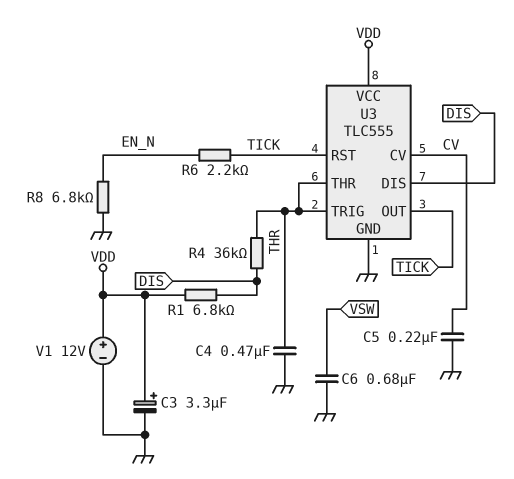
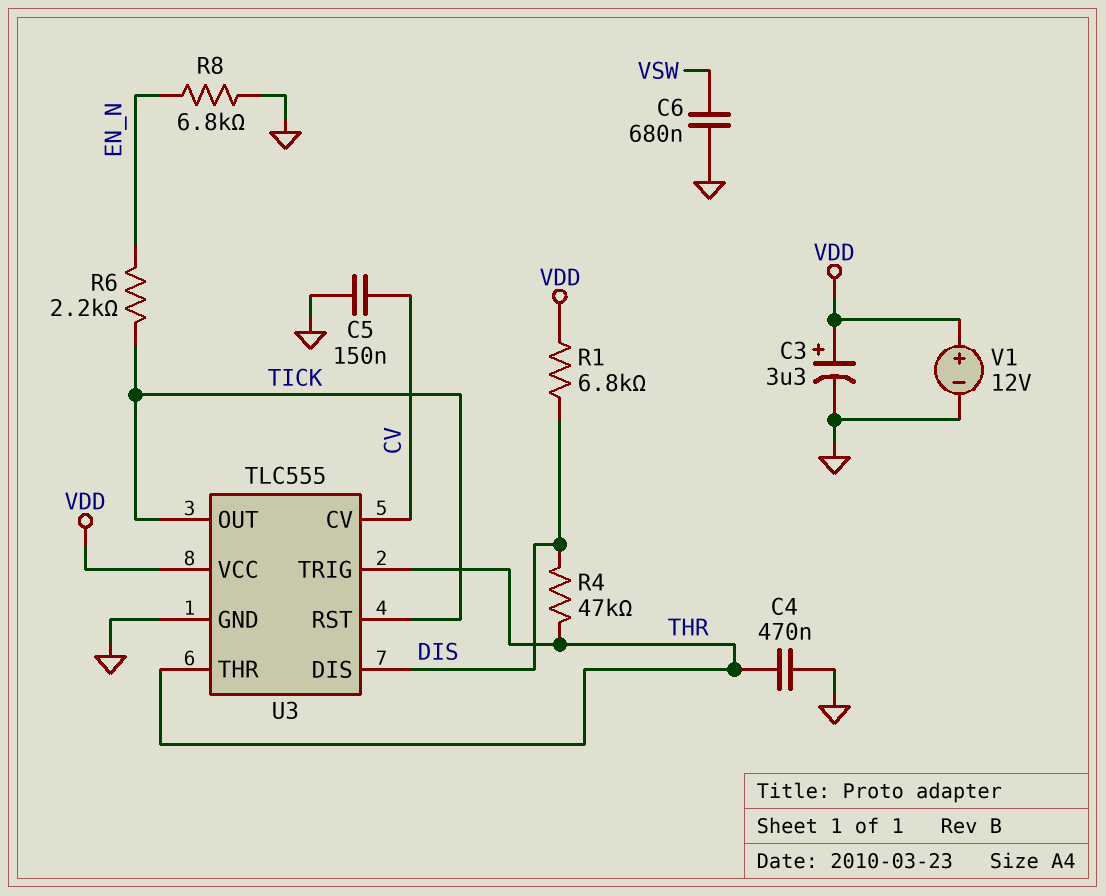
C5: 220nF (CV, GND) -> 150nF (CV, GND)
R4: 36k (DIS, THR) -> 47k (DIS, THR)

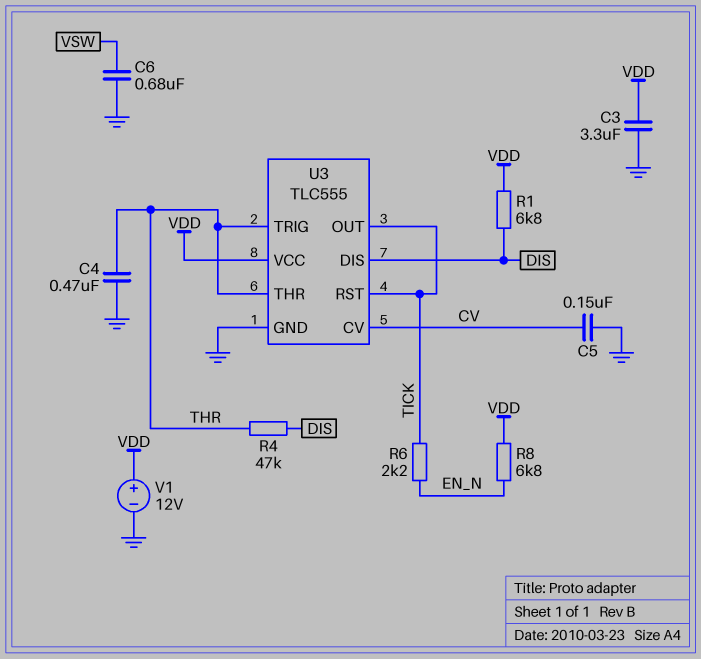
C3: 3.3uF (plus VDD, minus GND) -> 3.3uF (GND, VDD)
R8: 6.8k (EN_N, GND) -> 6.8k (EN_N, VDD)

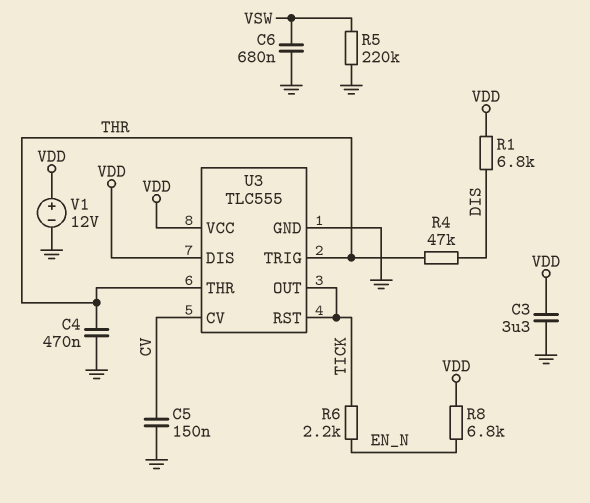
R5: none -> 220k (GND, VSW)
U3 pin DIS: DIS -> VDD

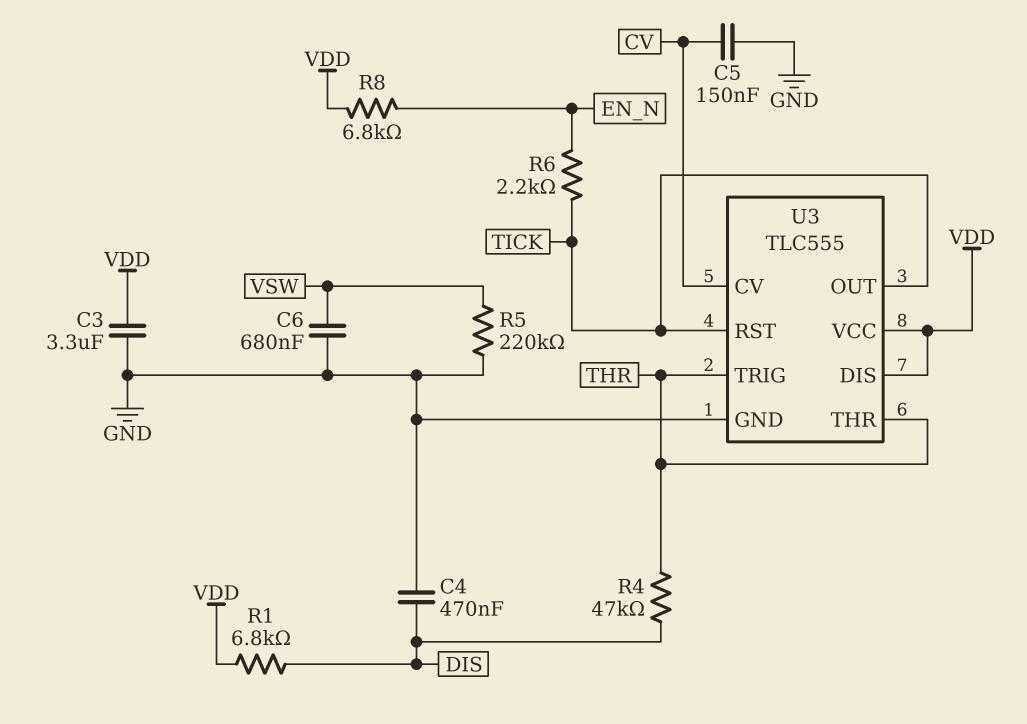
C4: 470nF (GND, THR) -> 470nF (DIS, GND)
V1: 12V (plus VDD, minus GND) -> none

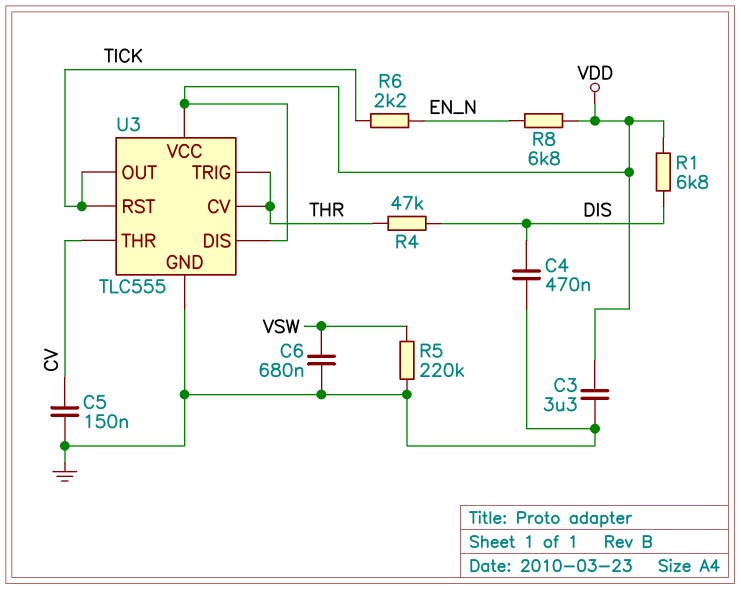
U3 pin CV: CV -> THR
U3 pin THR: THR -> CV

